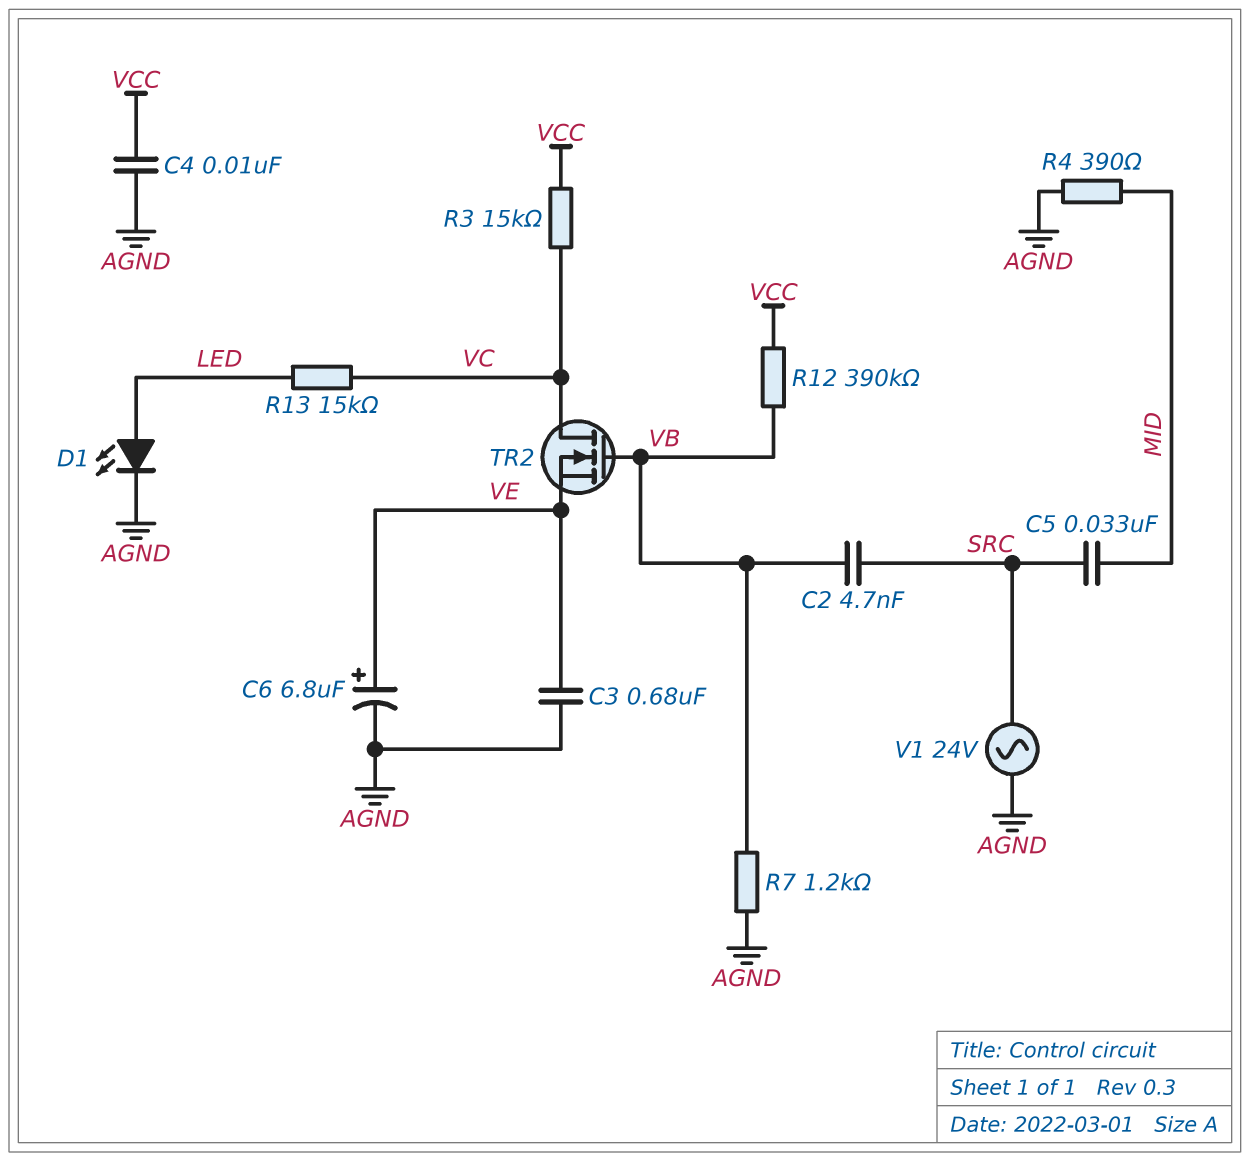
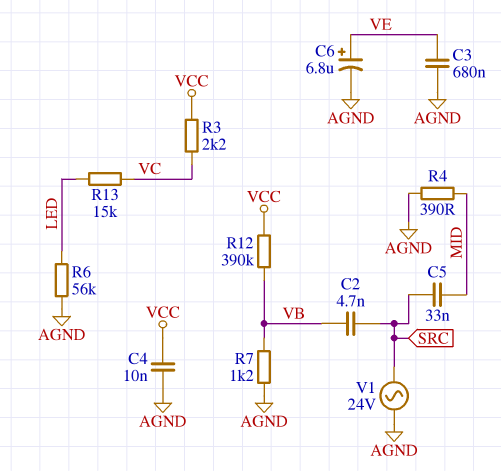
D1: LED (A LED, K AGND) -> none
R3: 15k (VC, VCC) -> 2.2k (VC, VCC)
R6: none -> 56k (AGND, LED)
TR2: NMOS (G VB, D VC, S VE) -> none

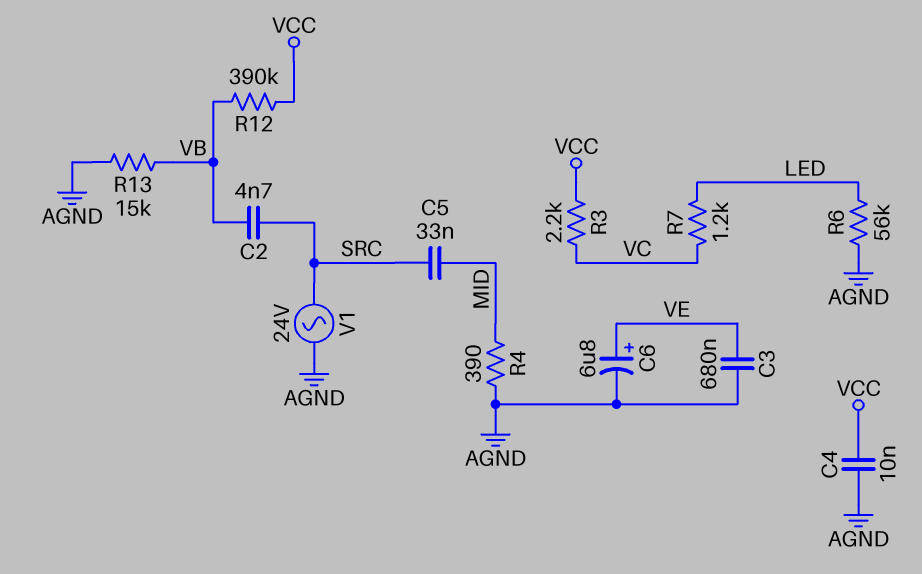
R7: 1.2k (AGND, VB) -> 1.2k (LED, VC)
R13: 15k (LED, VC) -> 15k (AGND, VB)

